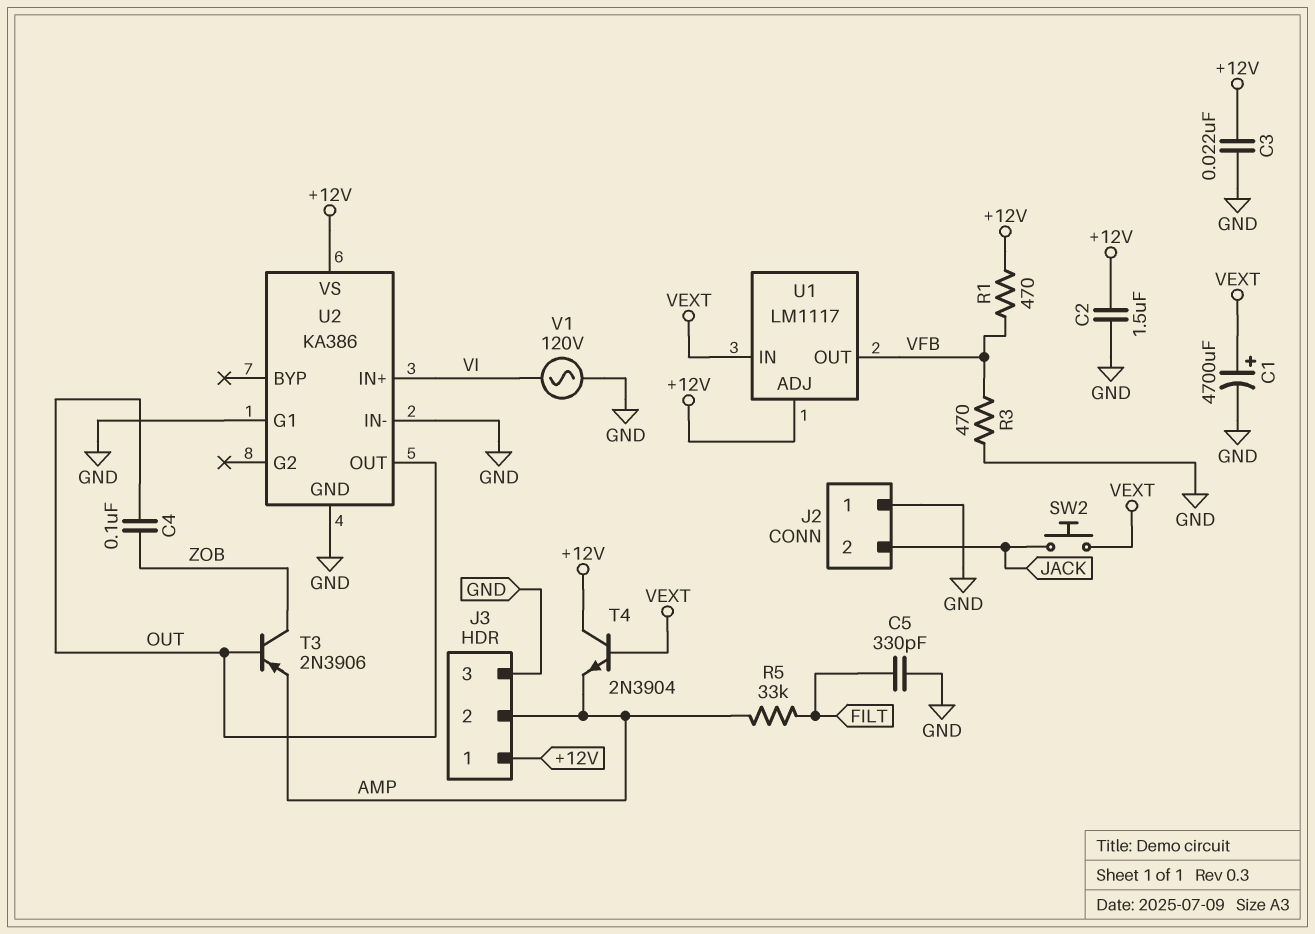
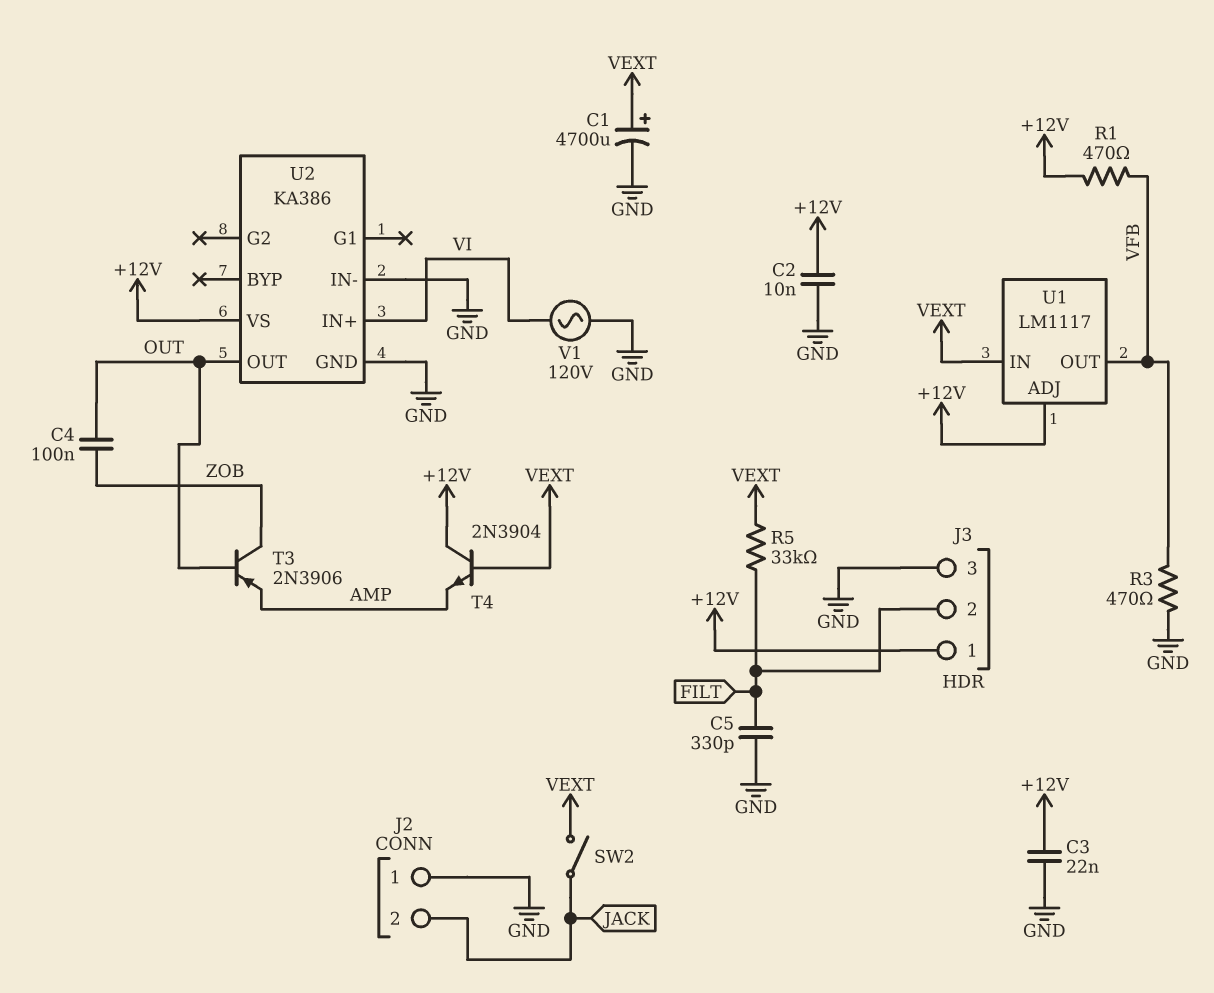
C2: 1.5uF (+12V, GND) -> 10nF (+12V, GND)
J3 pin 2: AMP -> FILT
R5: 33k (AMP, FILT) -> 33k (FILT, VEXT)
SW2: button (JACK, VEXT) -> switch (JACK, VEXT)
U2 pin G1: GND -> none

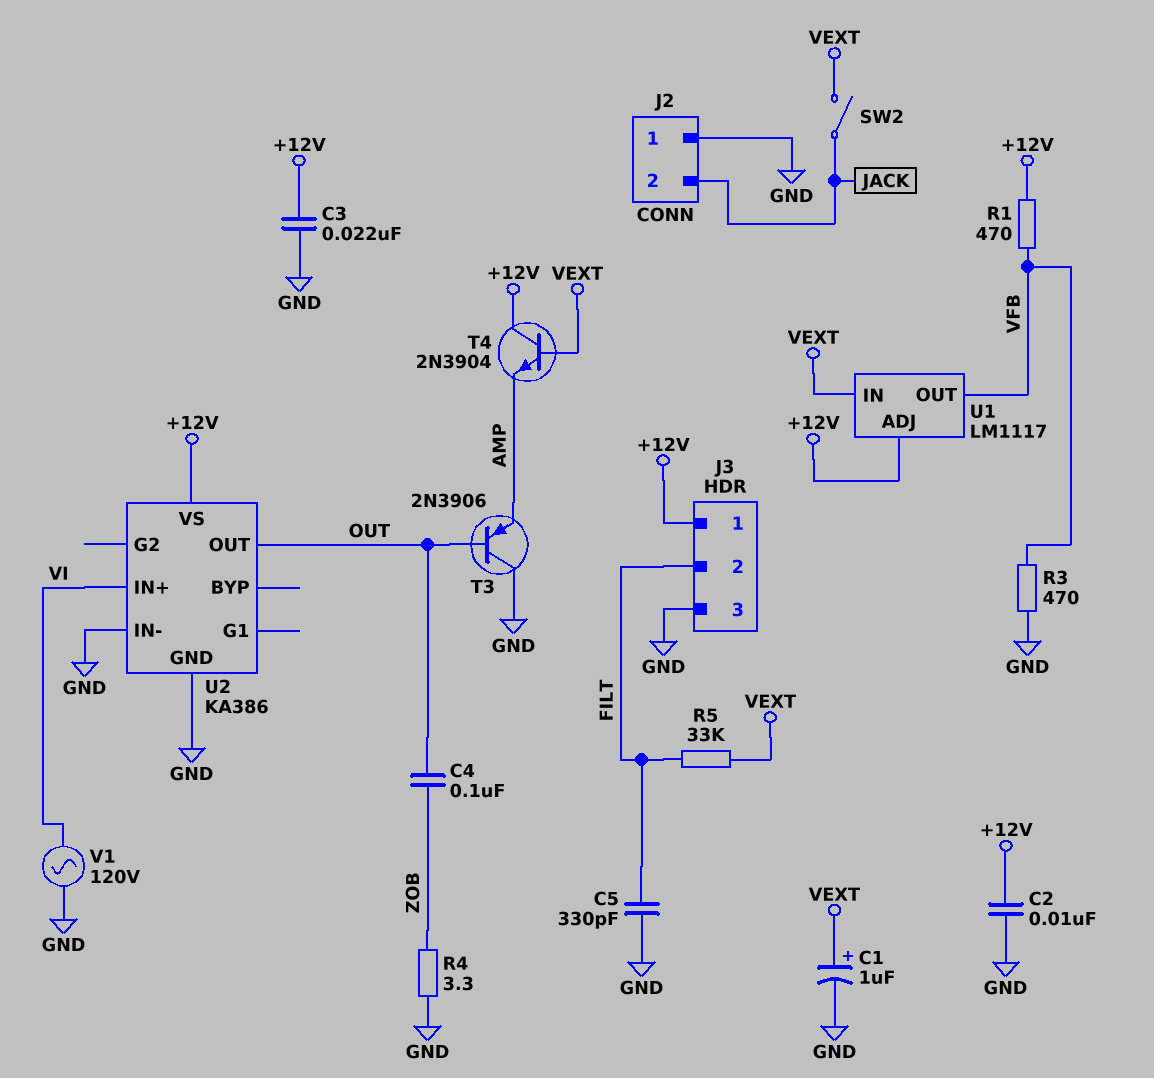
C1: 4700uF (plus VEXT, minus GND) -> 1uF (plus VEXT, minus GND)
R4: none -> 3.3 (GND, ZOB)
T3: PNP 2N3906 (B OUT, C ZOB, E AMP) -> PNP 2N3906 (B OUT, C GND, E AMP)

